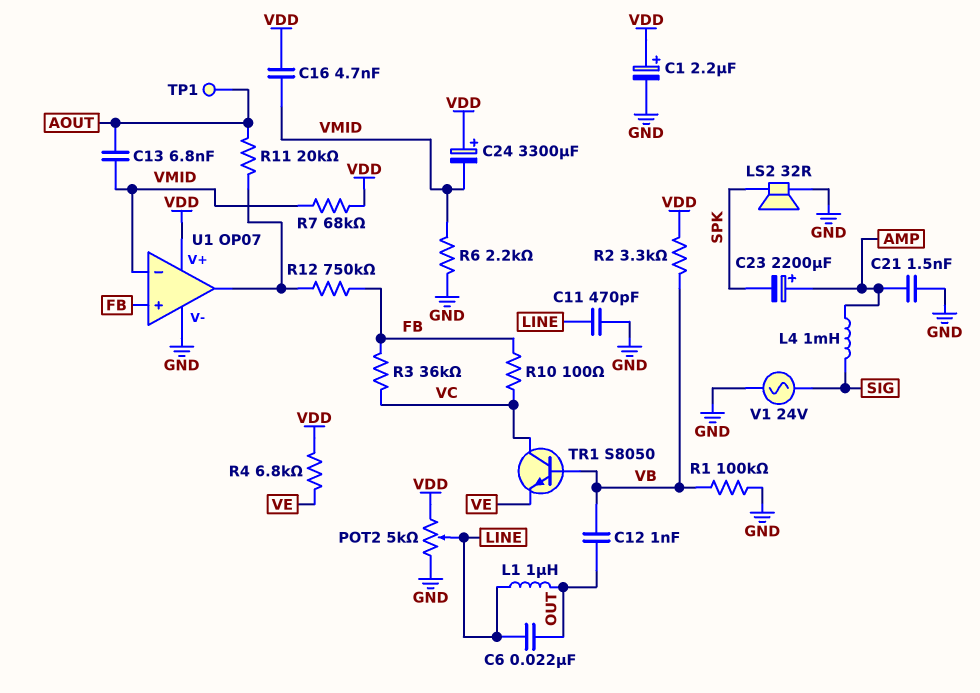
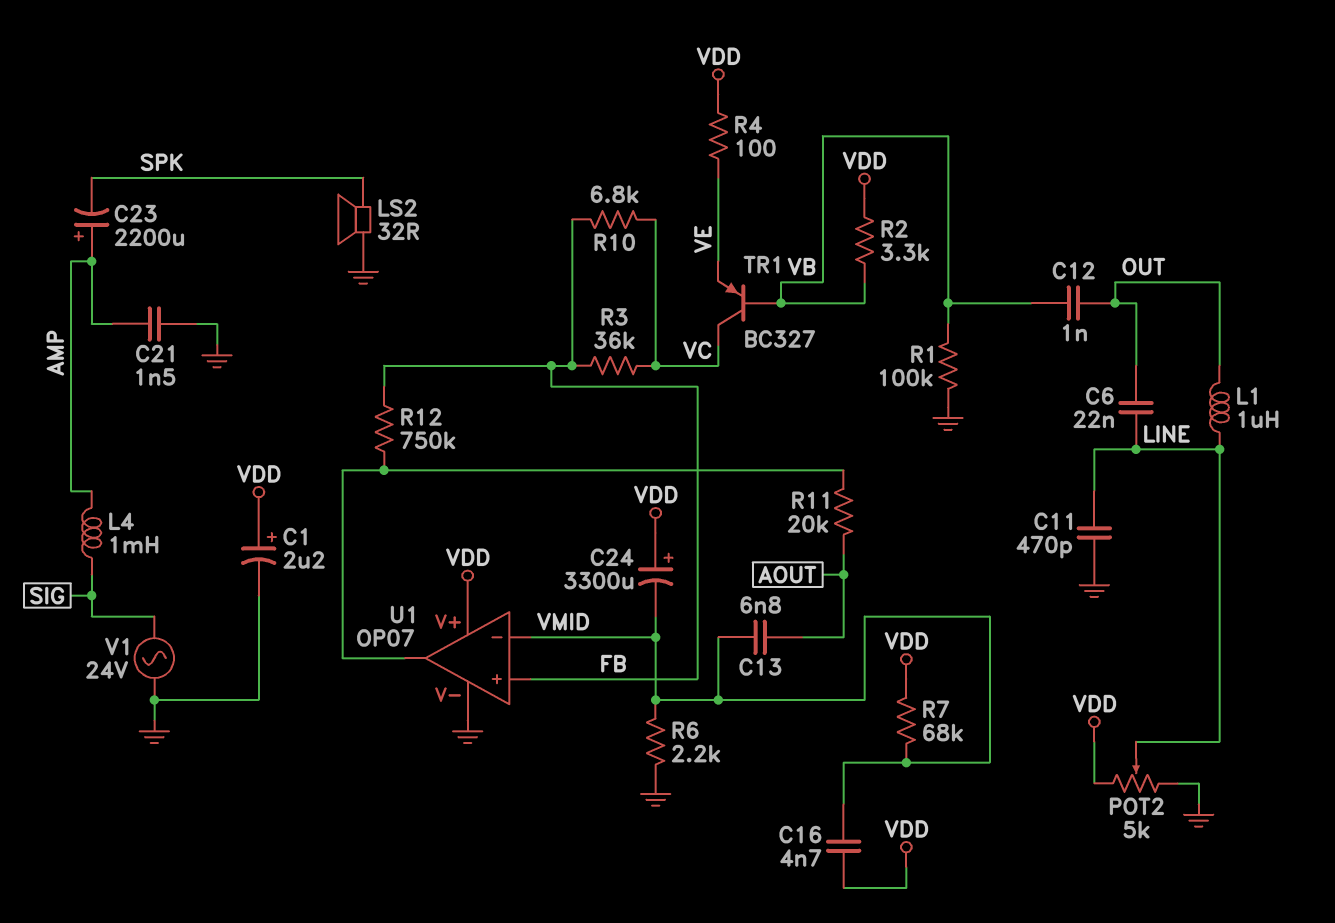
R4: 6.8k (VDD, VE) -> 100 (VDD, VE)
R10: 100 (FB, VC) -> 6.8k (FB, VC)
TP1: test point (AOUT) -> none
TR1: NPN S8050 (B VB, C VC, E VE) -> PNP BC327 (B VB, C VC, E VE)

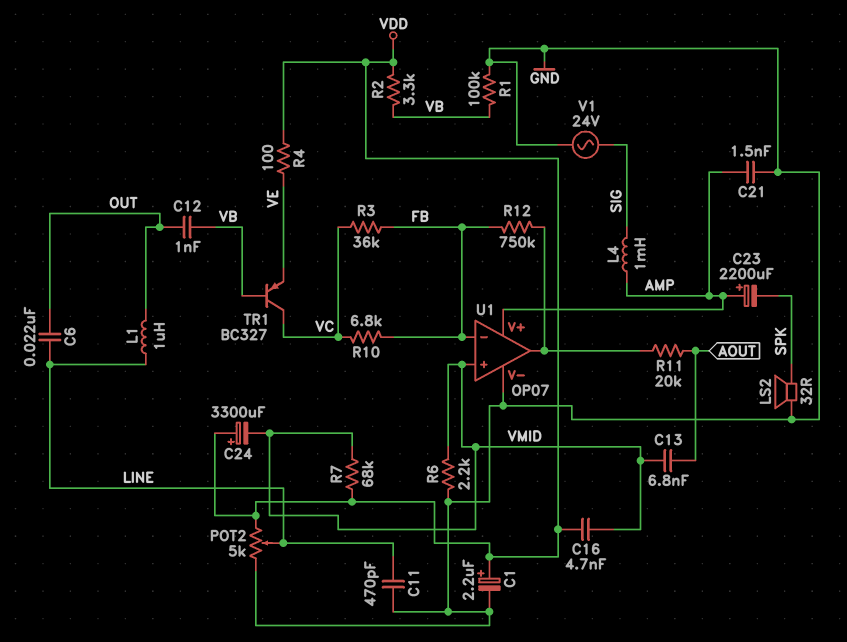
U1 pin V+: VDD -> AMP
U1 pin in+: FB -> VMID
U1 pin in-: VMID -> FB

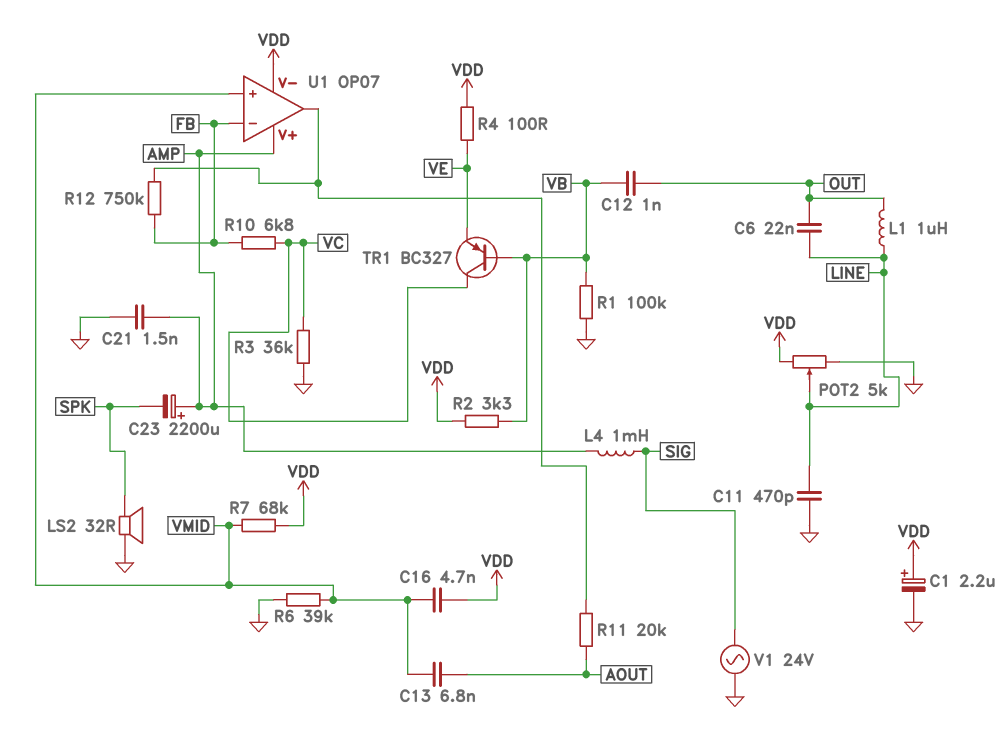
C24: 3300uF (plus VDD, minus VMID) -> none
R3: 36k (FB, VC) -> 36k (GND, VC)
R6: 2.2k (GND, VMID) -> 39k (GND, VMID)
U1 pin V-: GND -> VDD

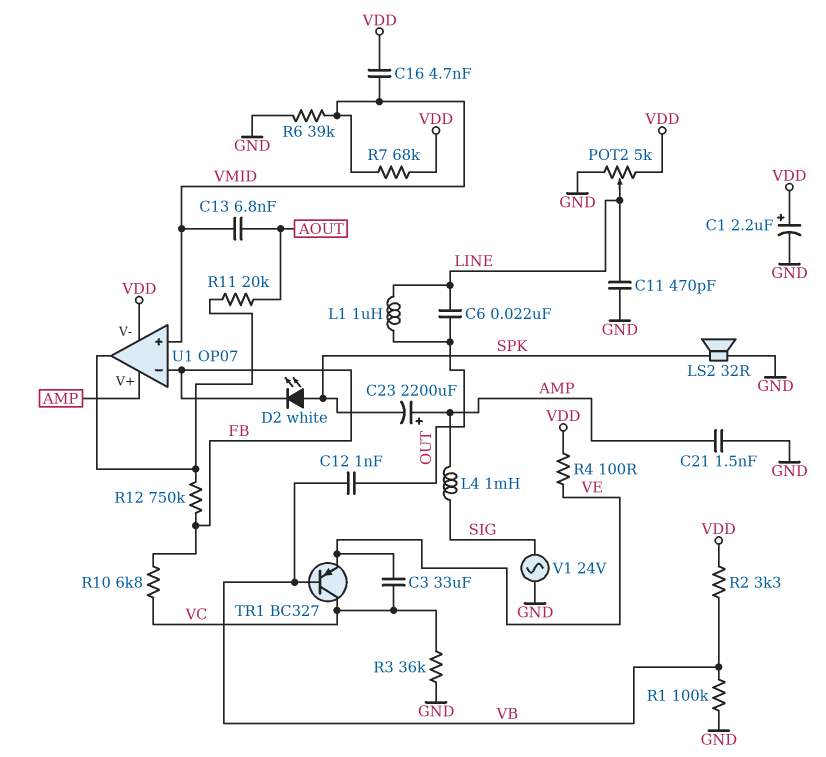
C3: none -> 33uF (VC, VE)
D2: none -> LED white (A SPK, K FB)

